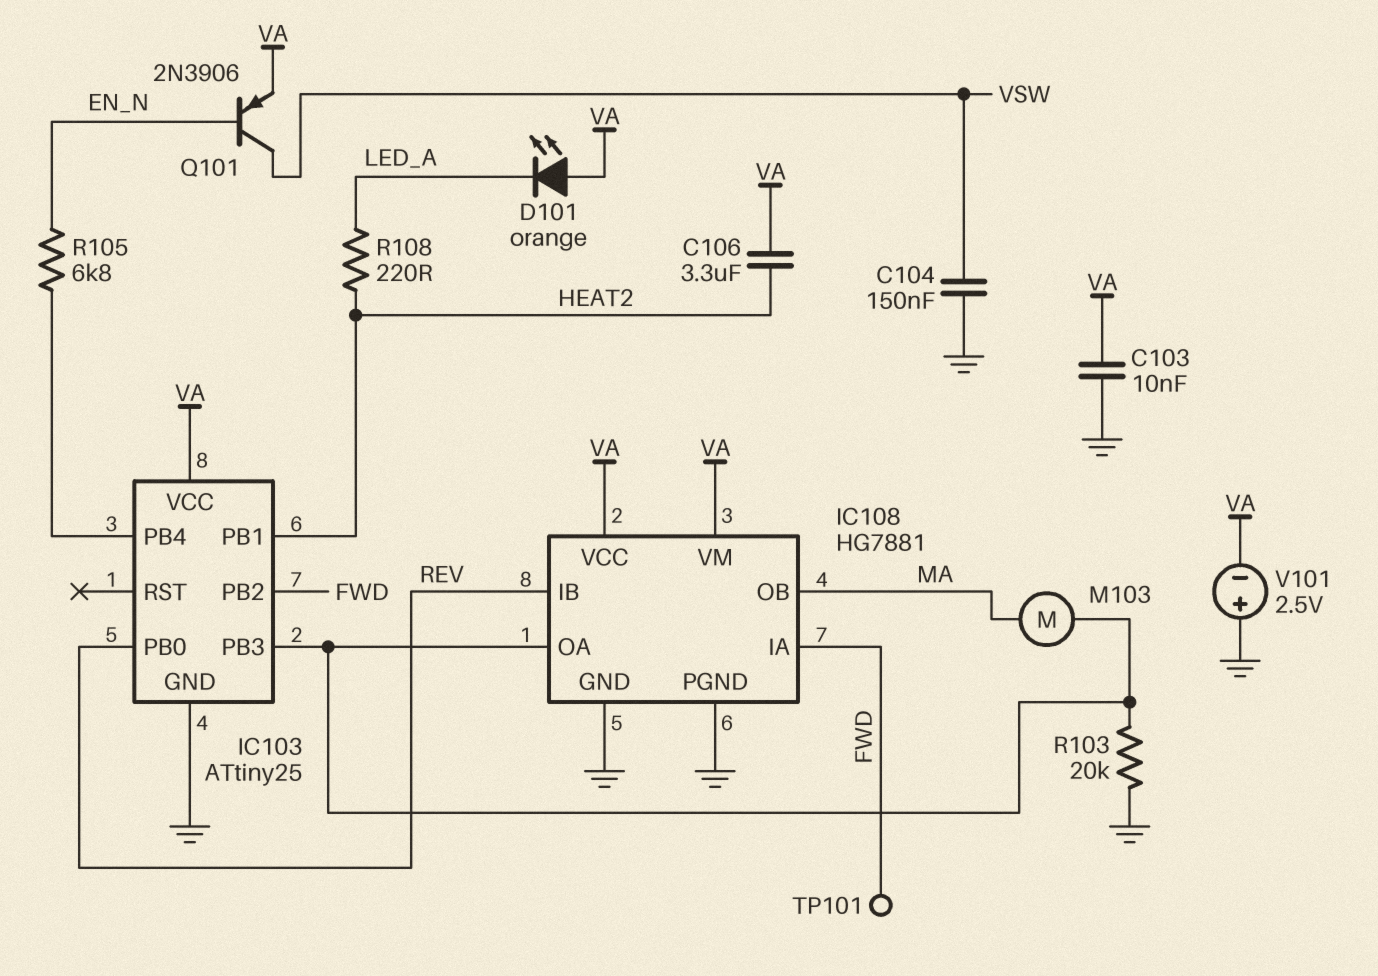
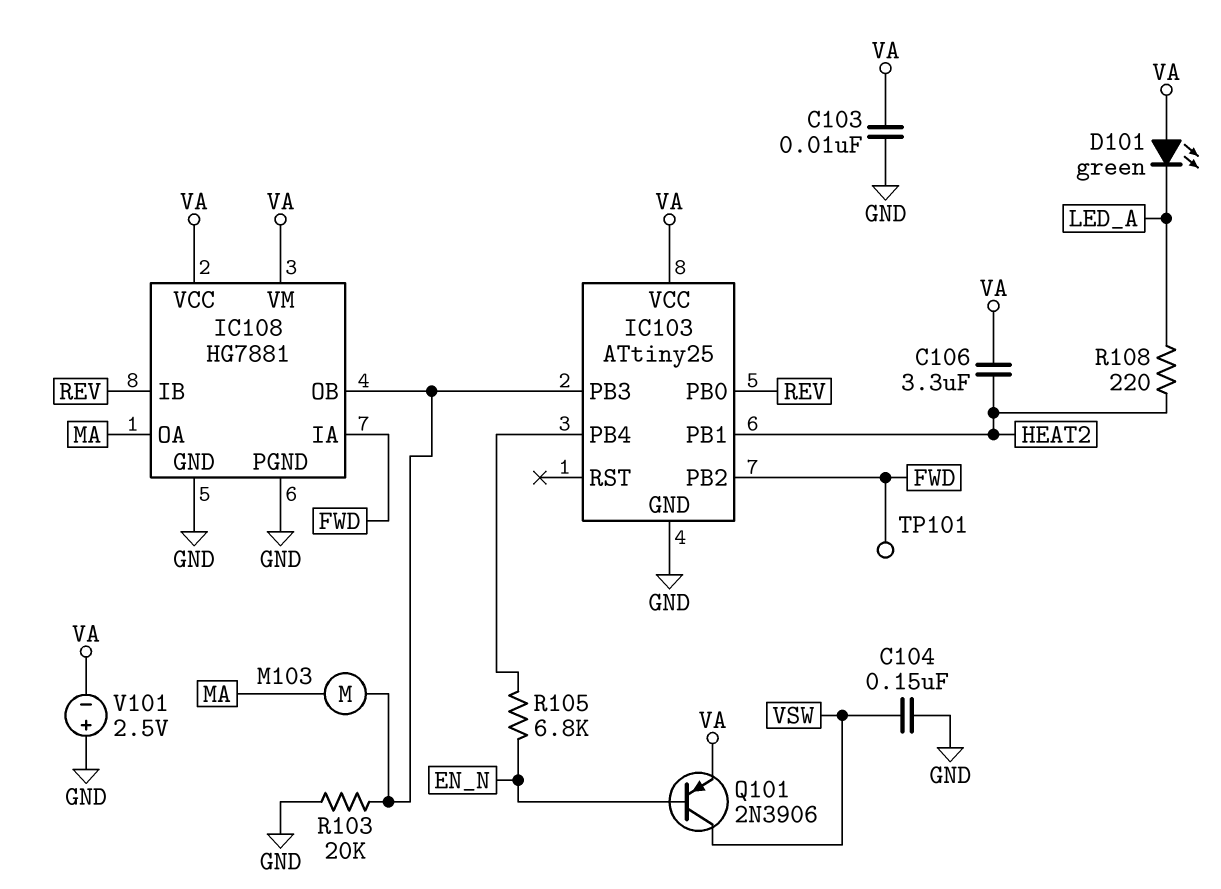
D101: LED orange (A VA, K LED_A) -> LED green (A VA, K LED_A)
IC108 pin OA: IC103/PB3 -> MA
IC108 pin OB: MA -> IC103/PB3

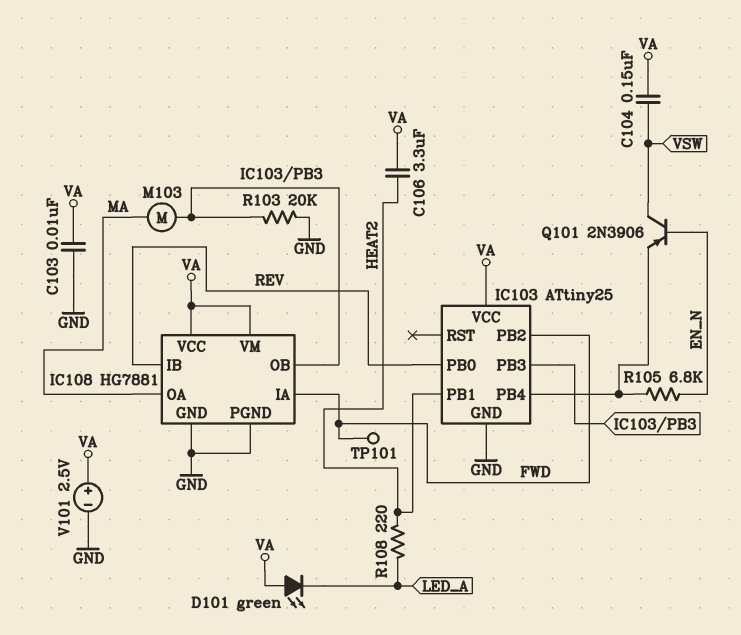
C104: 150nF (GND, VSW) -> 150nF (VA, VSW)
Q101: PNP 2N3906 (B EN_N, C VSW, E VA) -> PNP 2N3906 (B EN_N, C VSW, E IC103/PB4)
V101: 2.5V (plus GND, minus VA) -> 2.5V (plus VA, minus GND)

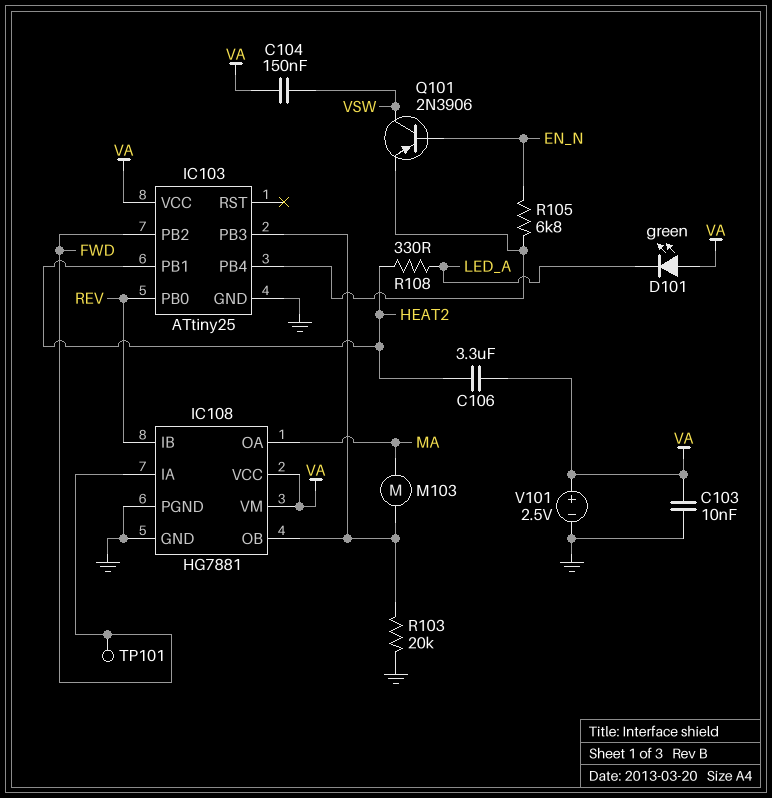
R108: 220 (HEAT2, LED_A) -> 330 (HEAT2, LED_A)

